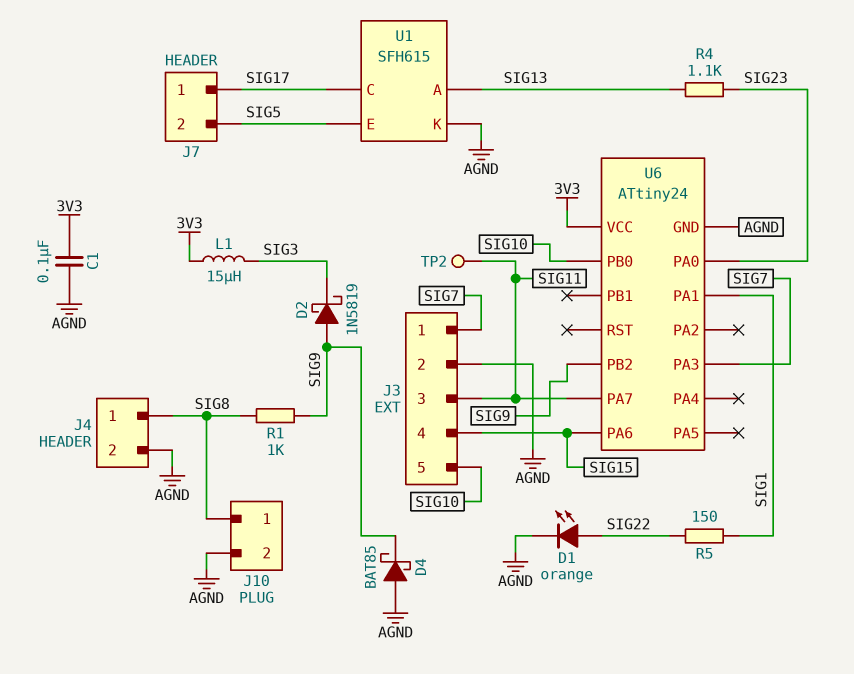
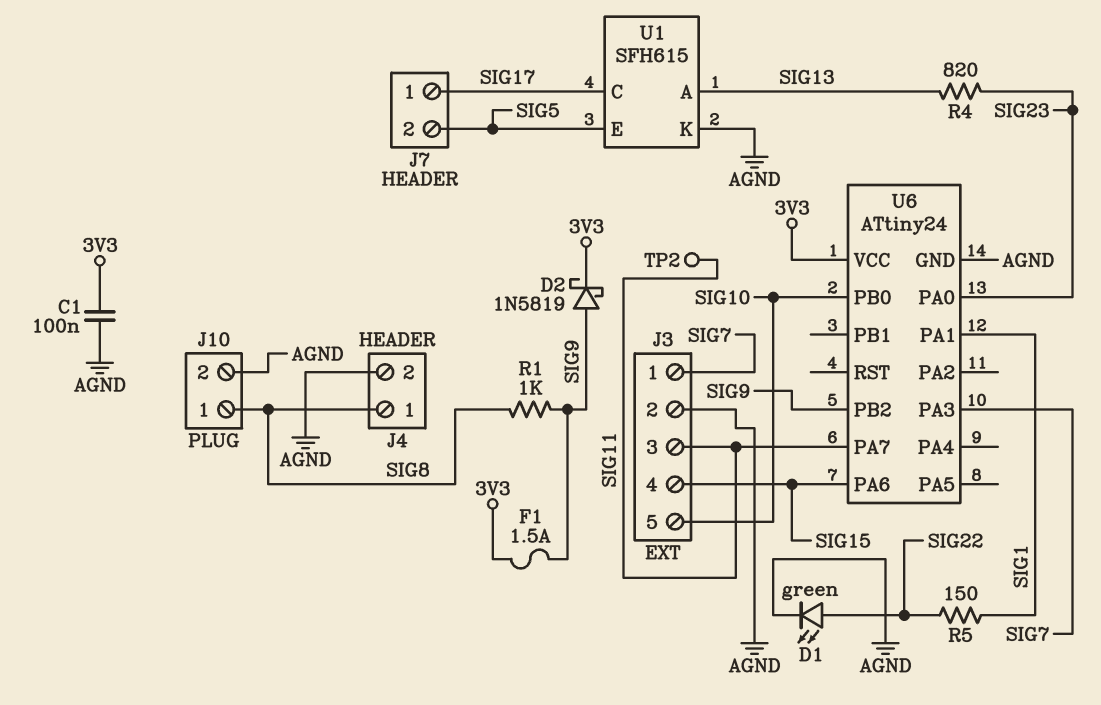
D1: LED orange (A SIG22, K AGND) -> LED green (A SIG22, K AGND)
D2: schottky 1N5819 (A SIG9, K SIG3) -> schottky 1N5819 (A SIG9, K 3V3)
D4: schottky BAT85 (A AGND, K SIG9) -> none
F1: none -> 1.5A (3V3, SIG9)
L1: 15uH (3V3, SIG3) -> none
R4: 1.1k (SIG13, SIG23) -> 820 (SIG13, SIG23)

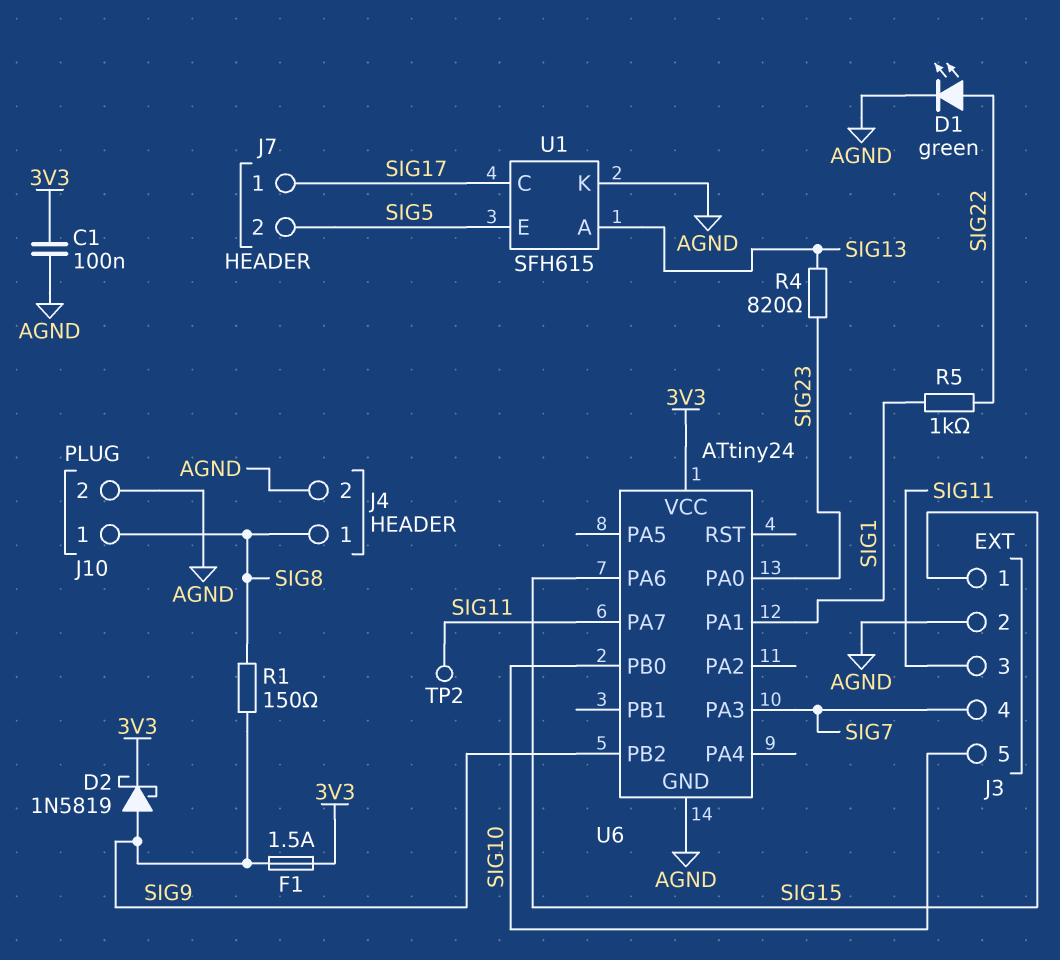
J3 pin 1: SIG7 -> SIG15
J3 pin 4: SIG15 -> SIG7
R1: 1k (SIG8, SIG9) -> 150 (SIG8, SIG9)
R5: 150 (SIG1, SIG22) -> 1k (SIG1, SIG22)

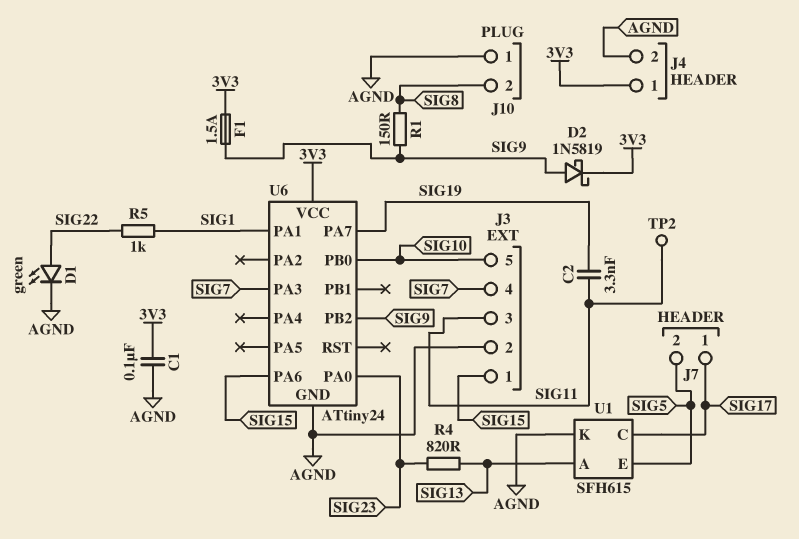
C2: none -> 3.3nF (SIG11, SIG19)
J4 pin 1: SIG8 -> 3V3
J10 pin 1: SIG8 -> AGND
J10 pin 2: AGND -> SIG8
U6 pin PA7: SIG11 -> SIG19

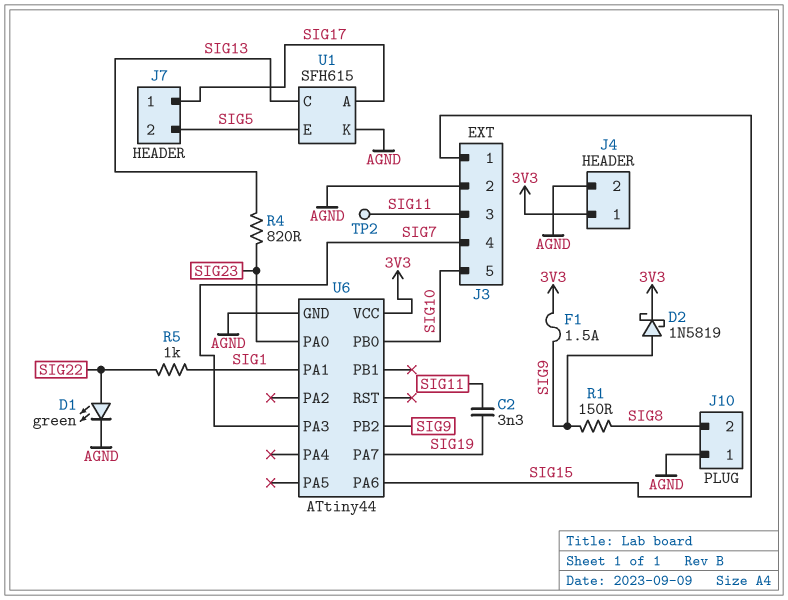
C1: 100nF (3V3, AGND) -> none
U1 pin A: SIG13 -> SIG17
U1 pin C: SIG17 -> SIG13
U6: ATtiny24 -> ATtiny44

